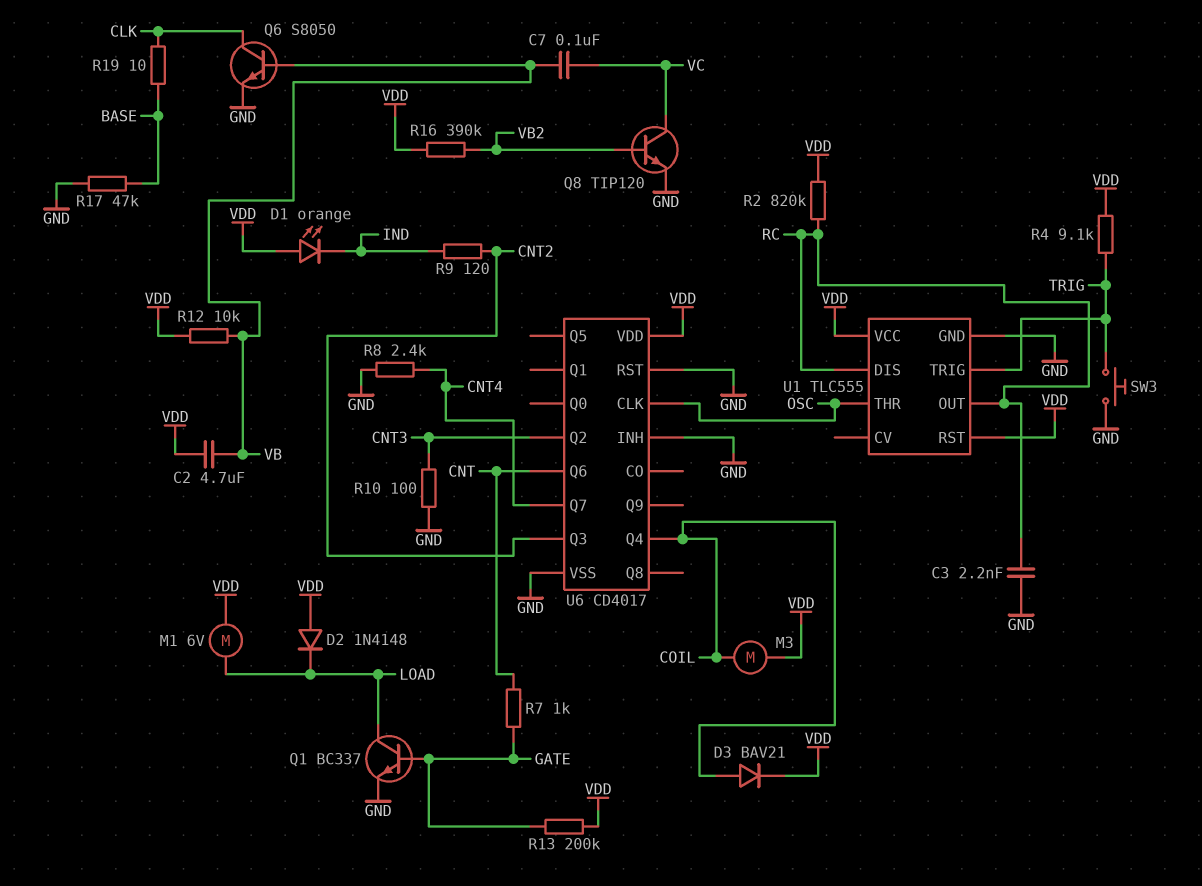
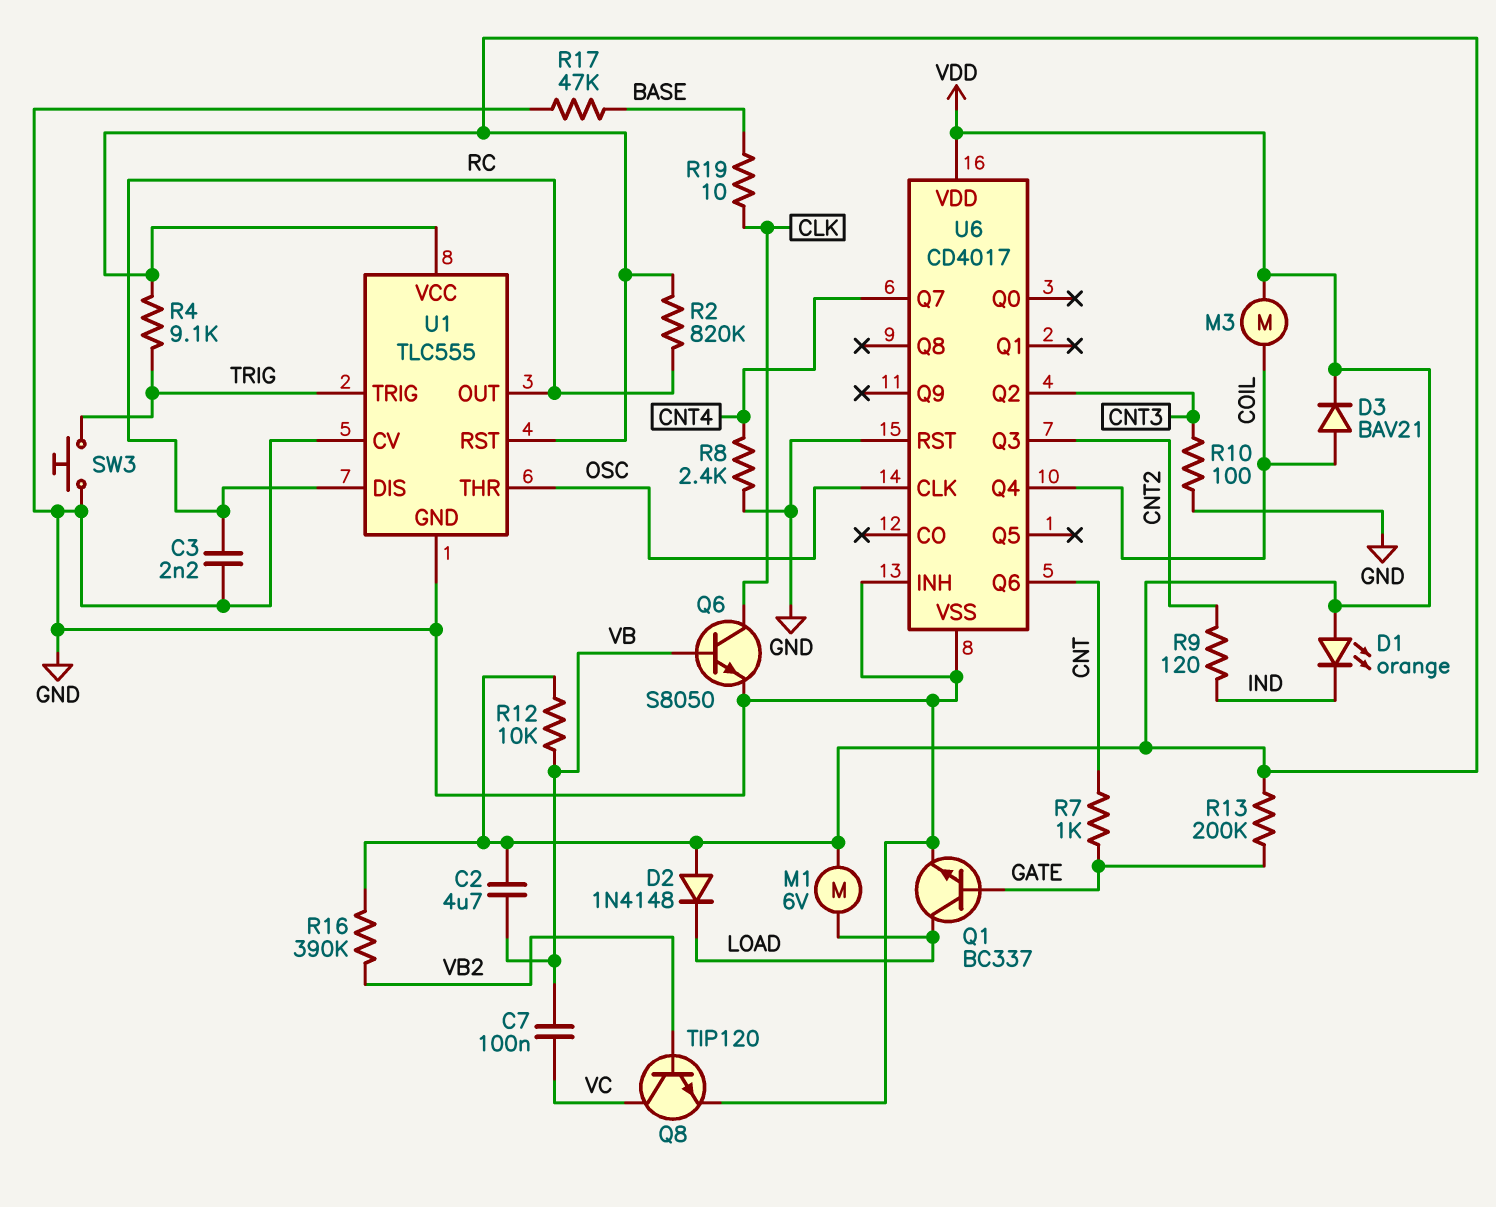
U1 pin CV: none -> GND

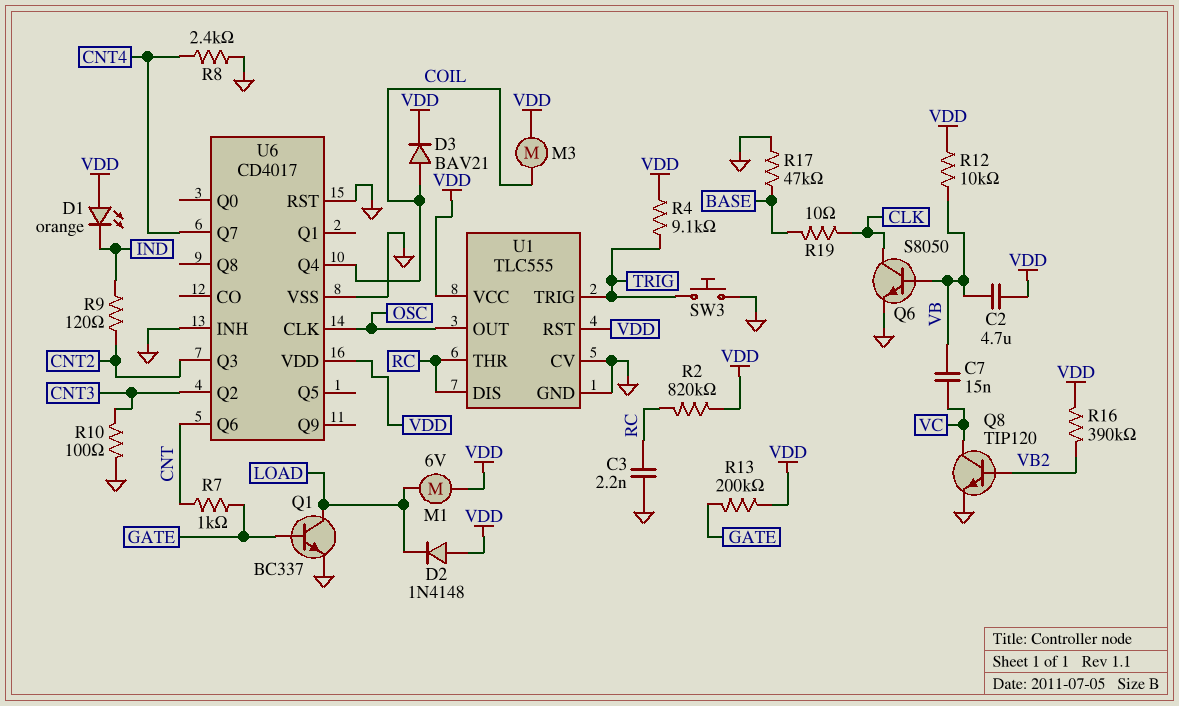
C7: 100nF (VB, VC) -> 15nF (VB, VC)
U1 pin OUT: RC -> OSC
U1 pin THR: OSC -> RC

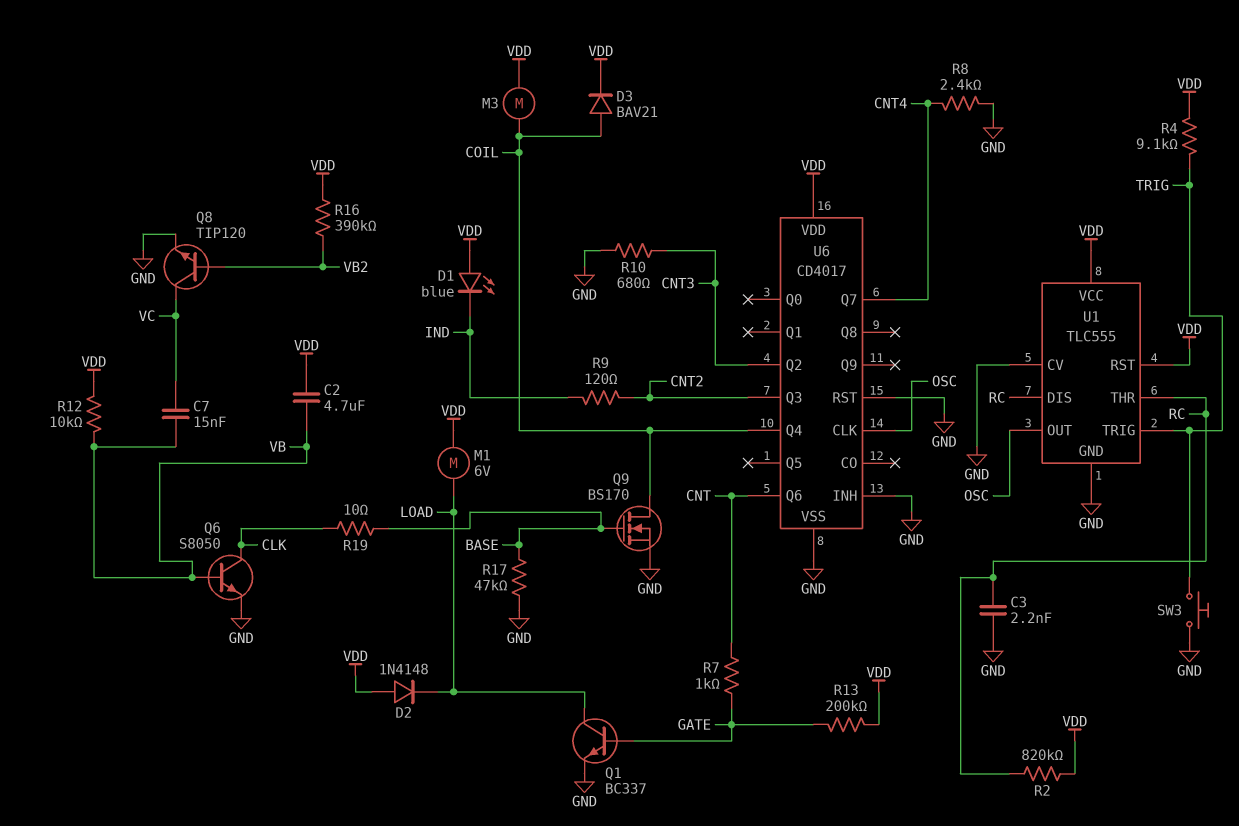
D1: LED orange (A VDD, K IND) -> LED blue (A VDD, K IND)
Q9: none -> NMOS BS170 (G BASE, D COIL, S GND)
R10: 100 (CNT3, GND) -> 680 (CNT3, GND)

